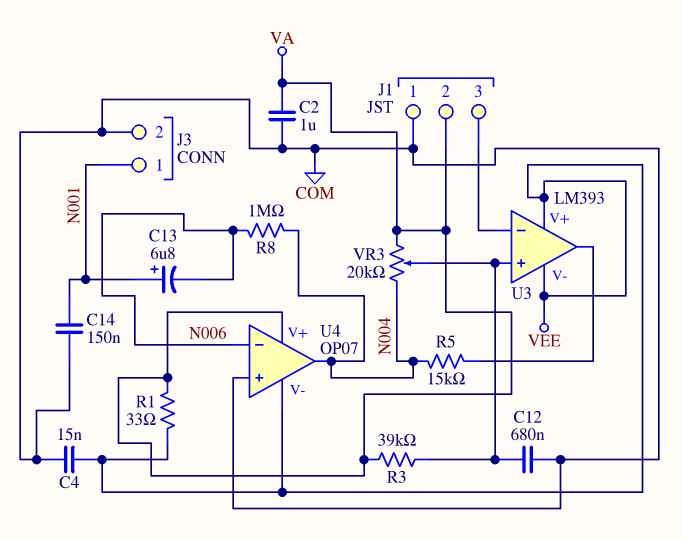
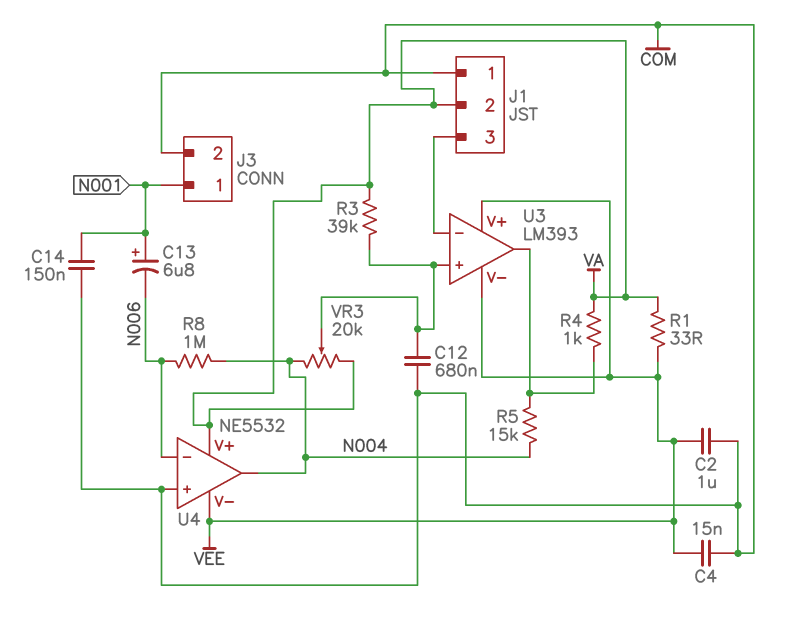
C2: 1uF (COM, VA) -> 1uF (COM, VEE)
R4: none -> 1k (U3/out, VA)
U4: OP07 -> NE5532

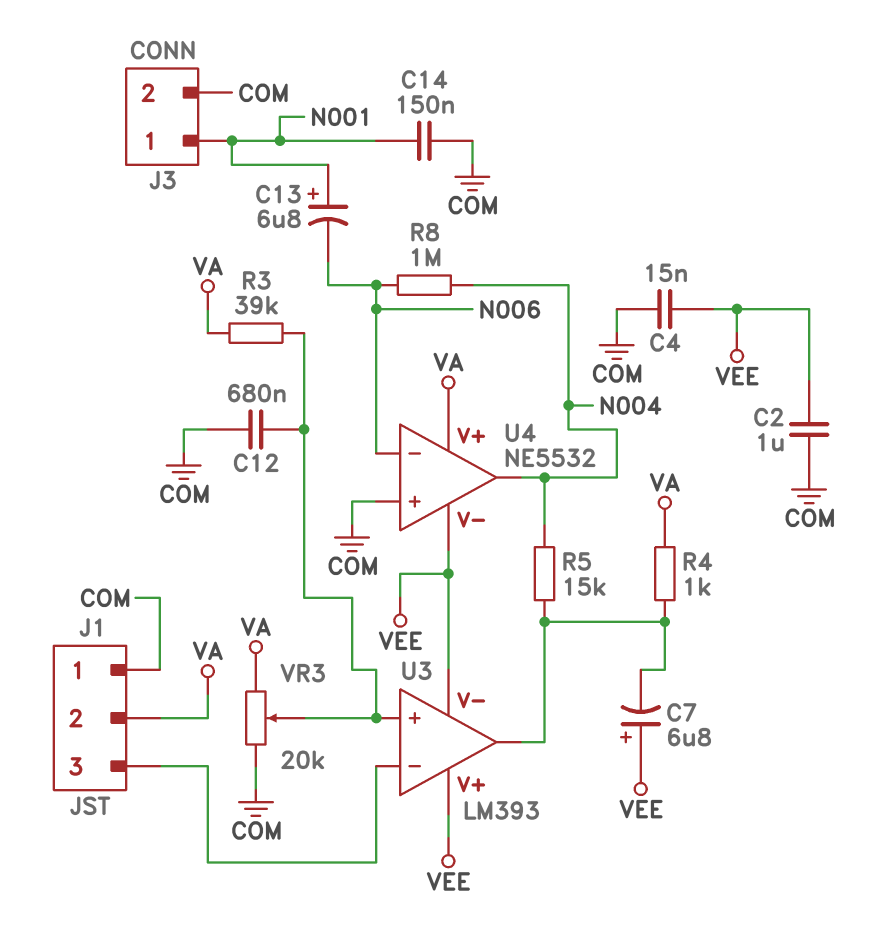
C7: none -> 6.8uF (plus VEE, minus U3/out)
R1: 33 (VA, VEE) -> none
VR3: 20k (N004, VA, wiper U3/in+) -> 20k (COM, VA, wiper U3/in+)

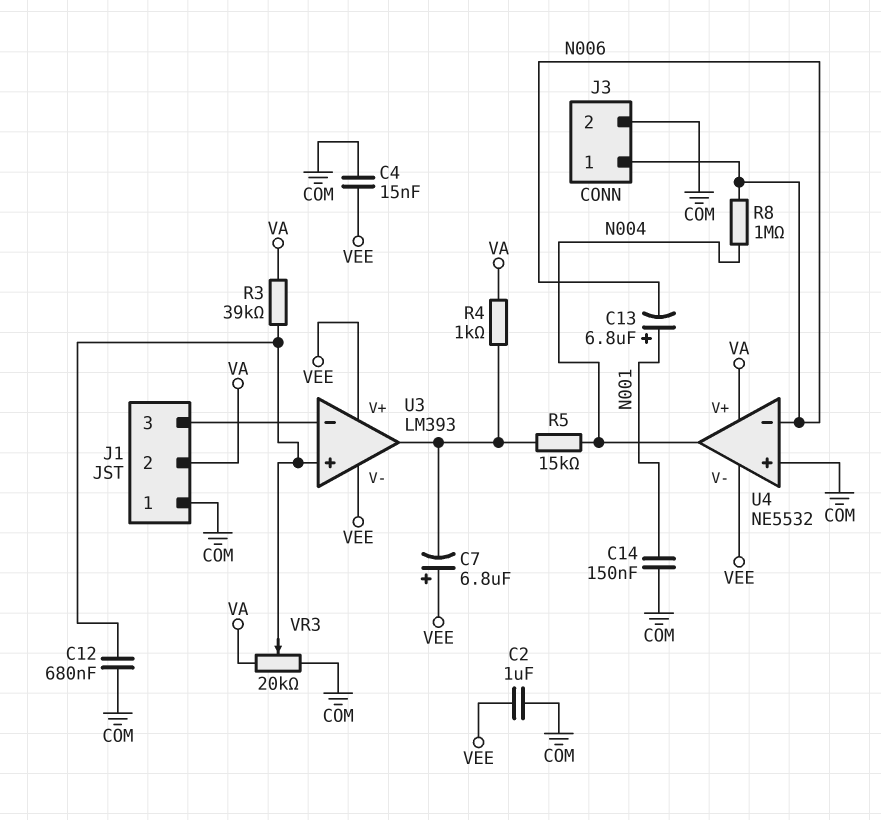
J3 pin 1: N001 -> N006

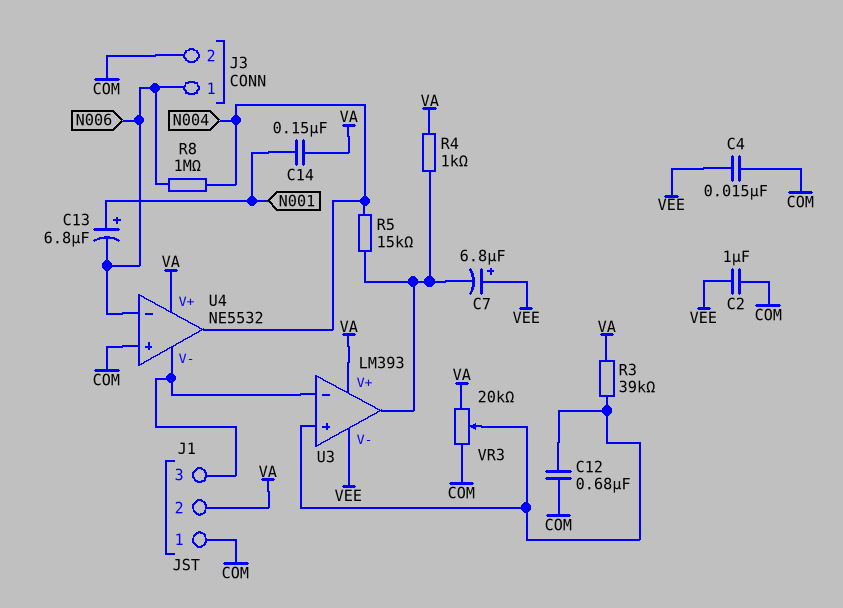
C14: 150nF (COM, N001) -> 150nF (N001, VA)
U3 pin V+: VEE -> VA
U4 pin V-: VEE -> J1/3

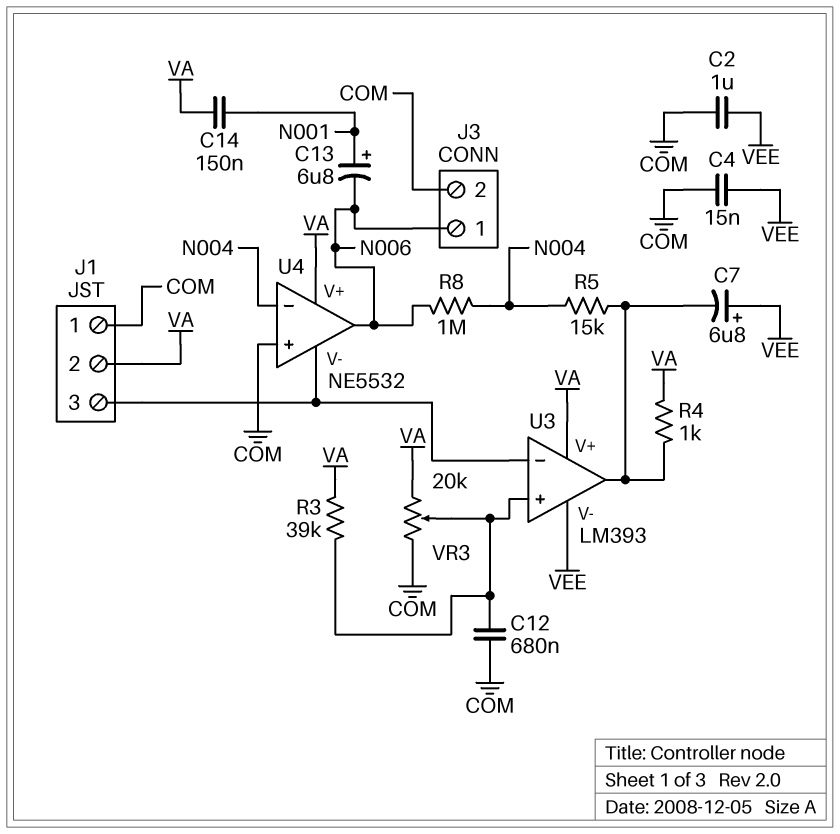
U4 pin in-: N006 -> N004
U4 pin out: N004 -> N006

